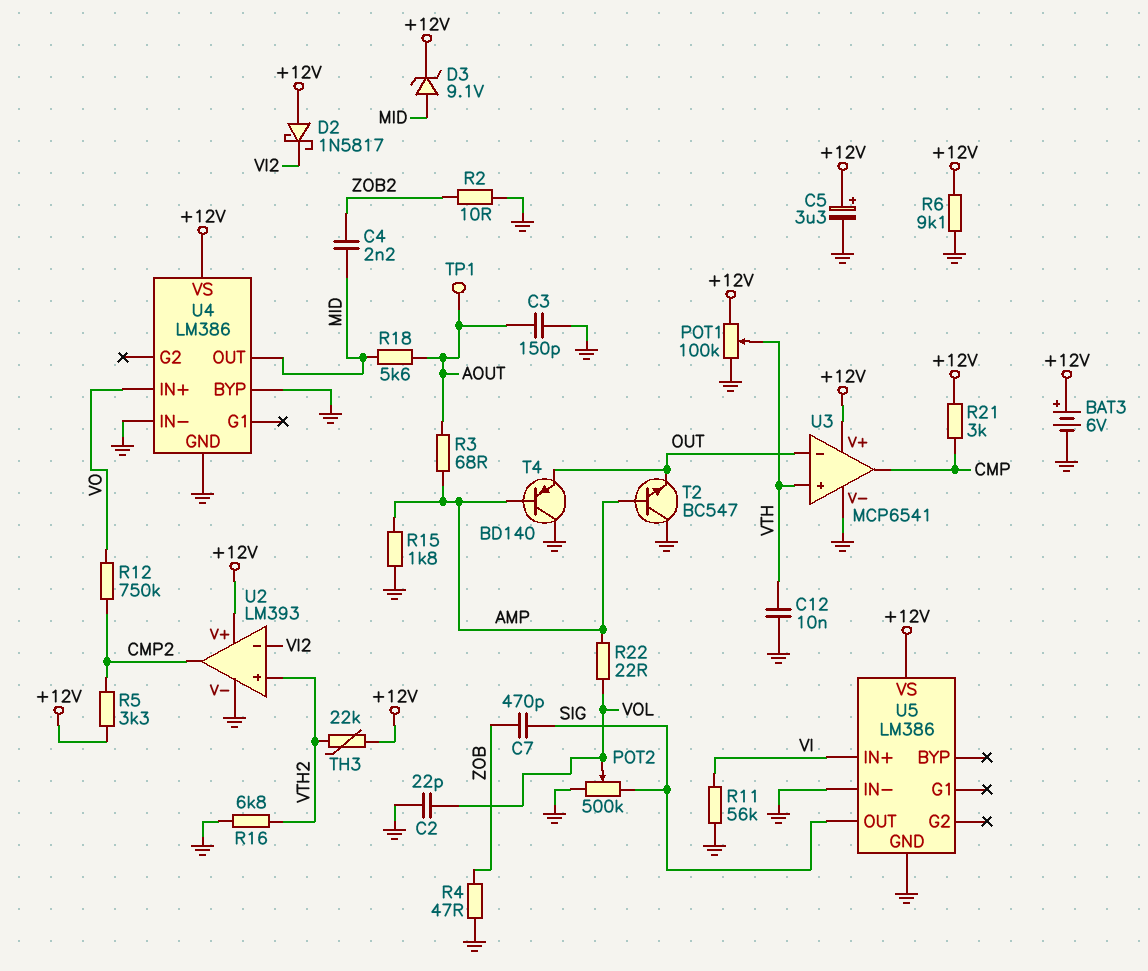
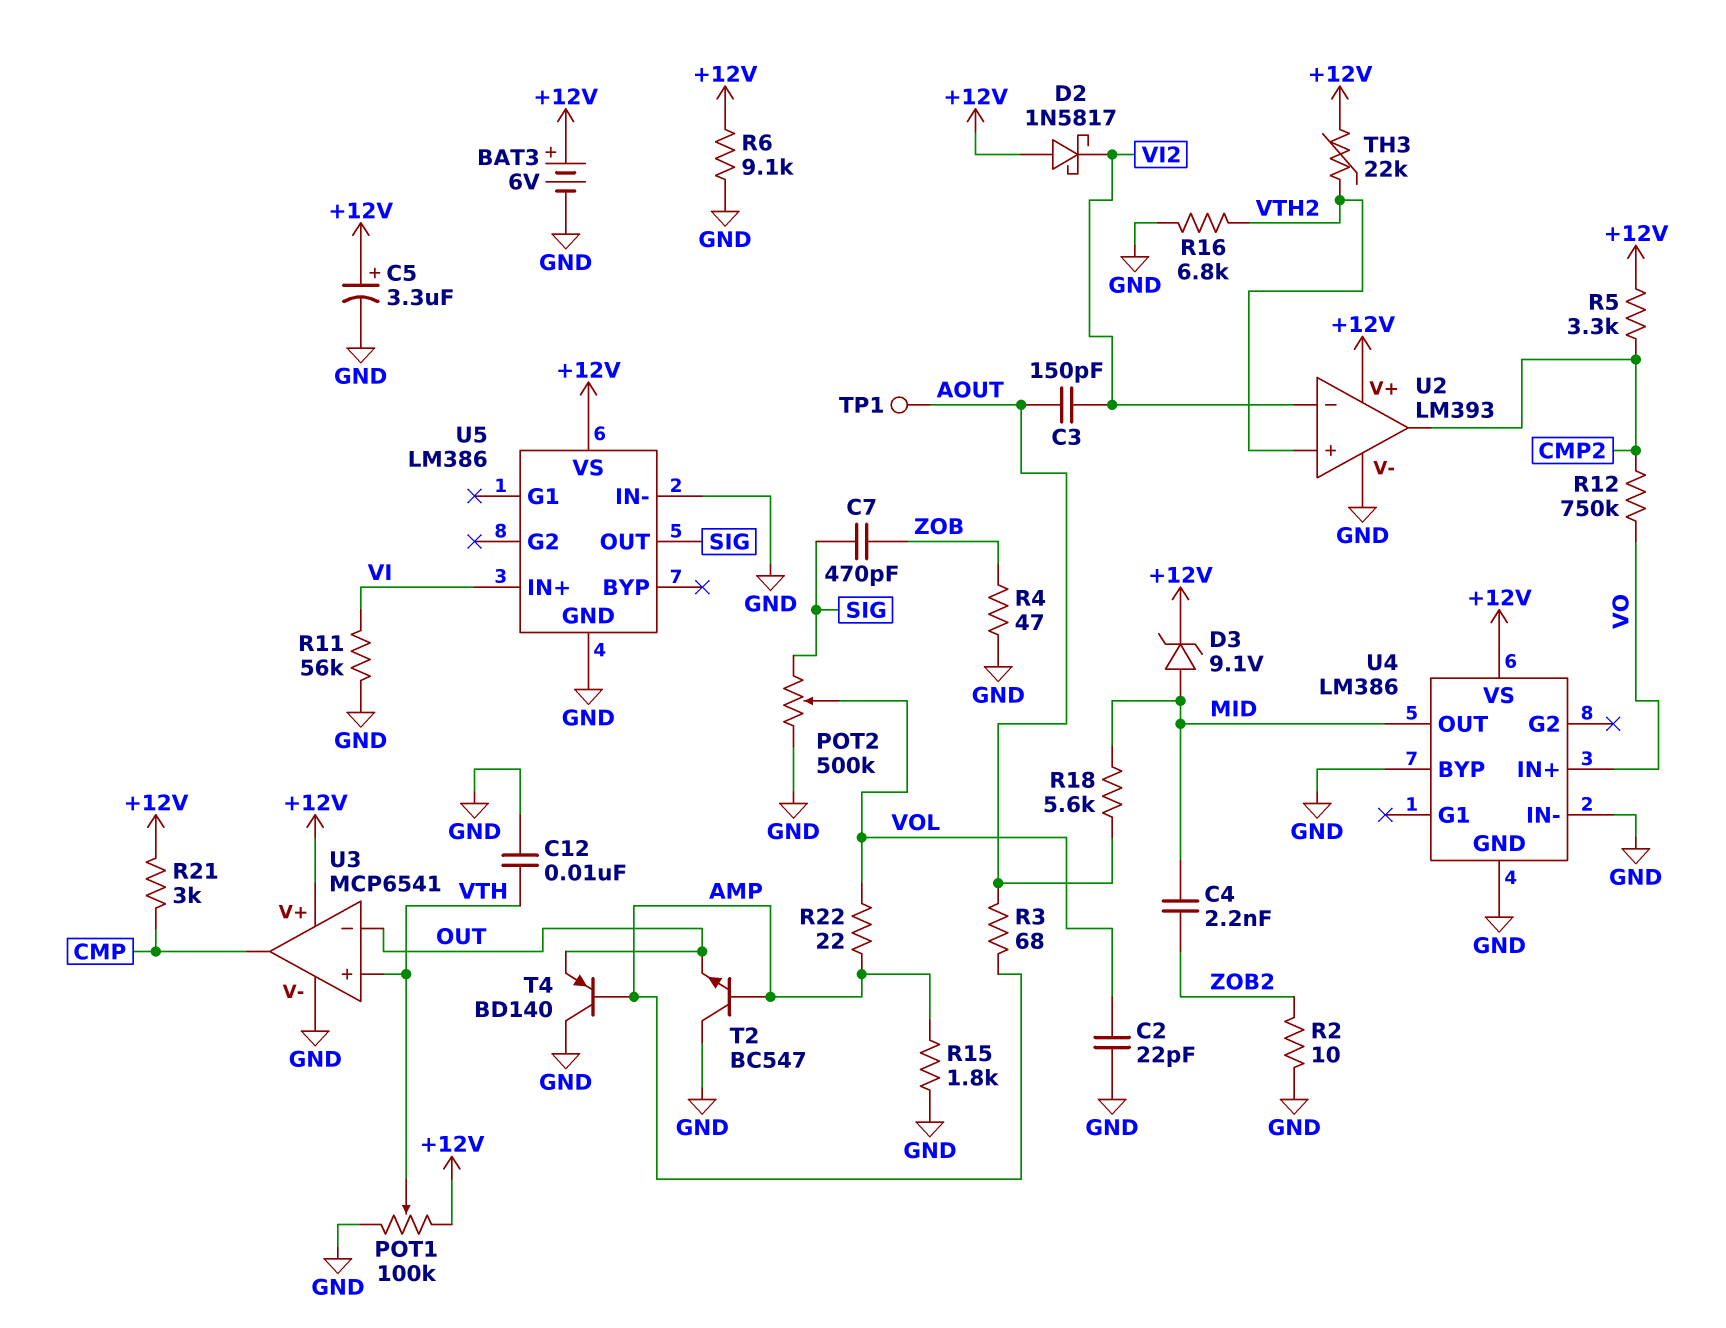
C3: 150pF (AOUT, GND) -> 150pF (AOUT, VI2)

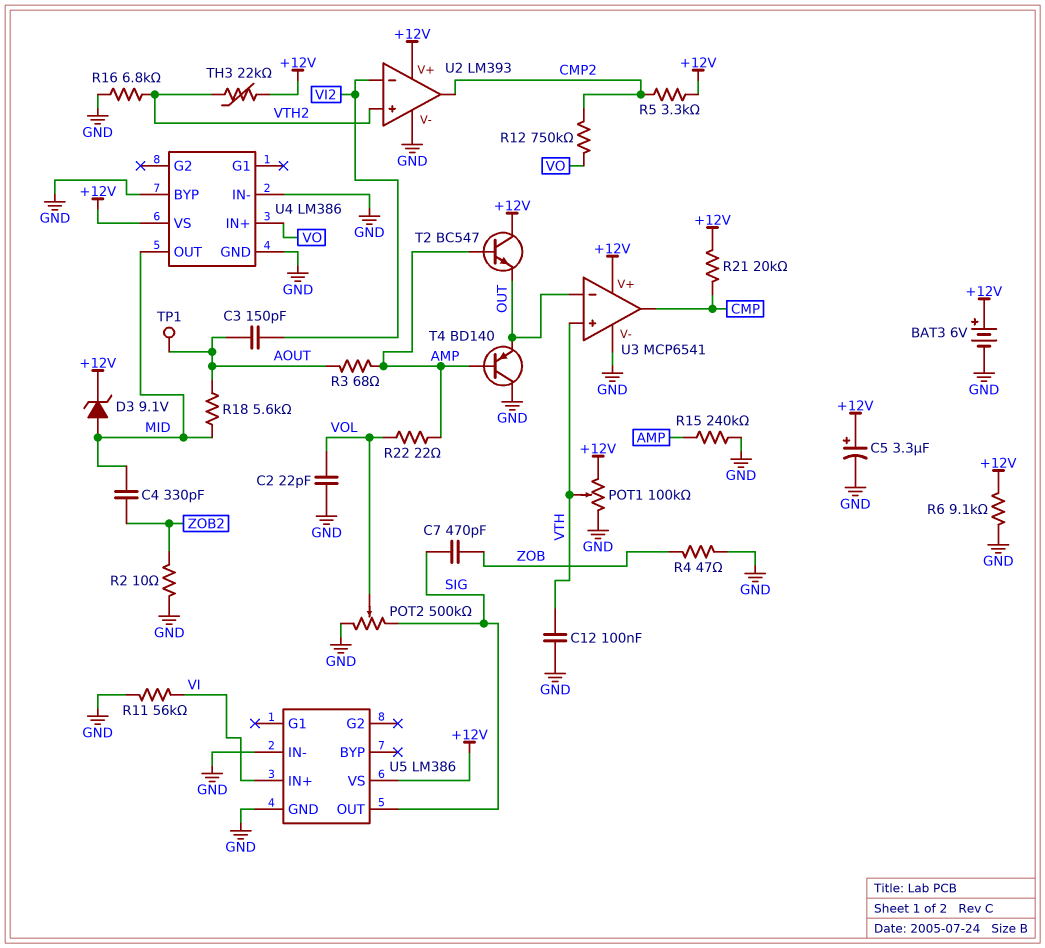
C4: 2.2nF (MID, ZOB2) -> 330pF (MID, ZOB2)
C12: 10nF (GND, VTH) -> 100nF (GND, VTH)
D2: schottky 1N5817 (A +12V, K VI2) -> none
R15: 1.8k (AMP, GND) -> 240k (AMP, GND)
R21: 3k (+12V, CMP) -> 20k (+12V, CMP)
T2: NPN BC547 (B AMP, C GND, E OUT) -> NPN BC547 (B AMP, C +12V, E OUT)

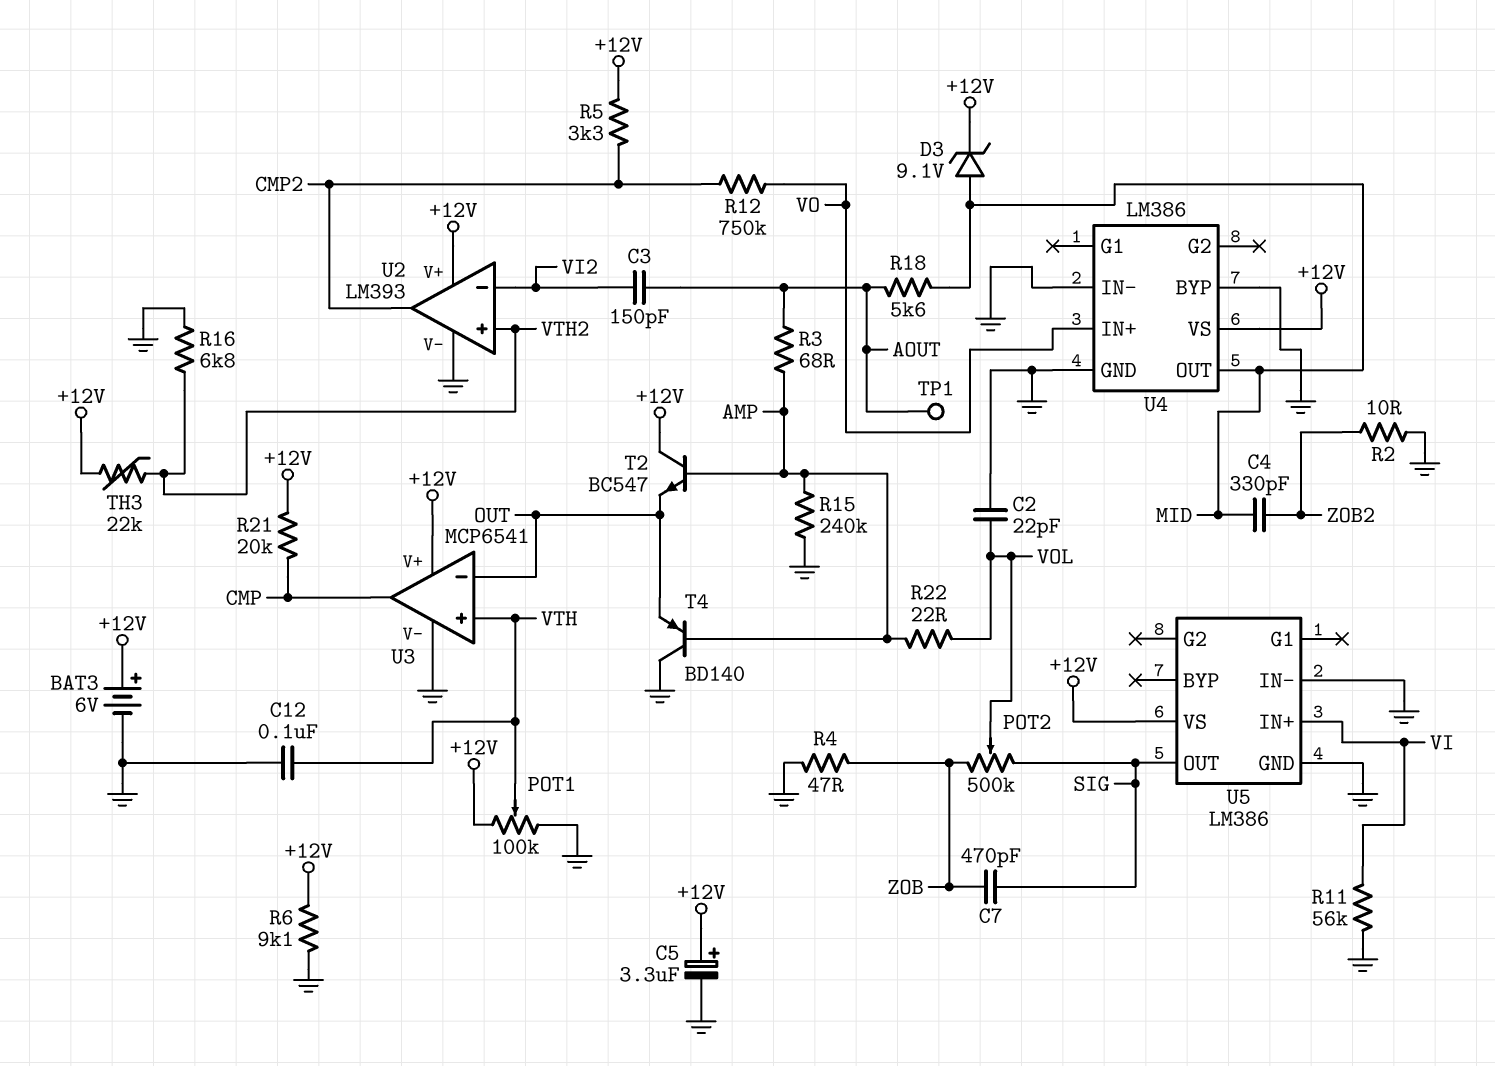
POT2: 500k (GND, SIG, wiper VOL) -> 500k (SIG, ZOB, wiper VOL)

